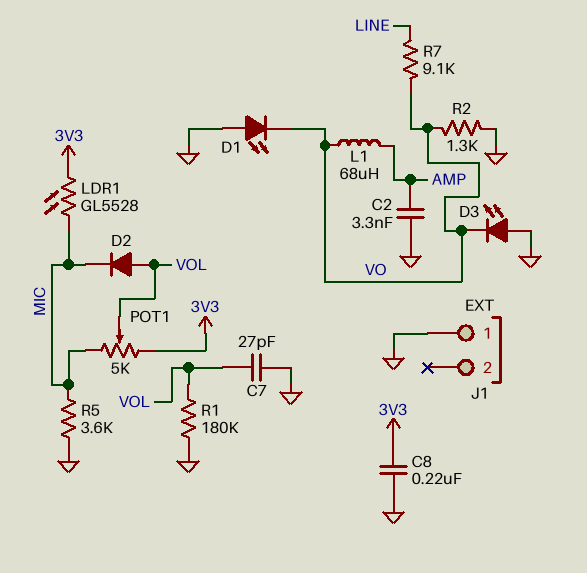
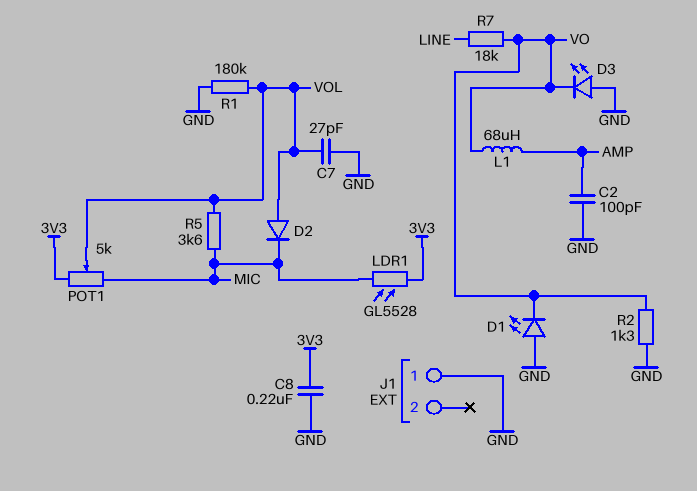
C2: 3.3nF (AMP, GND) -> 100pF (AMP, GND)
R5: 3.6k (GND, MIC) -> 3.6k (MIC, VOL)
R7: 9.1k (LINE, VO) -> 18k (LINE, VO)

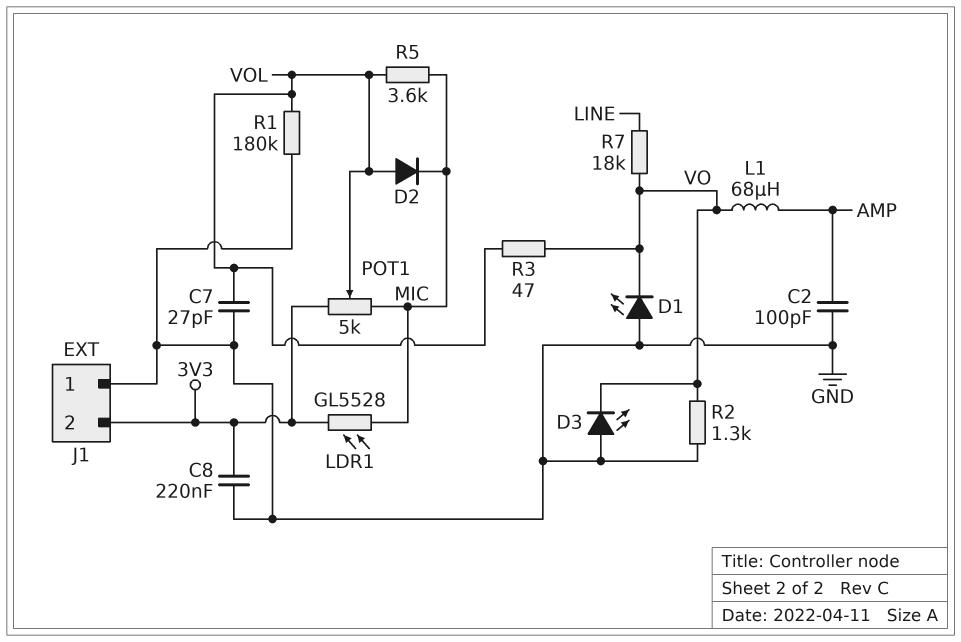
J1 pin 2: none -> 3V3
R3: none -> 47 (VO, VOL)

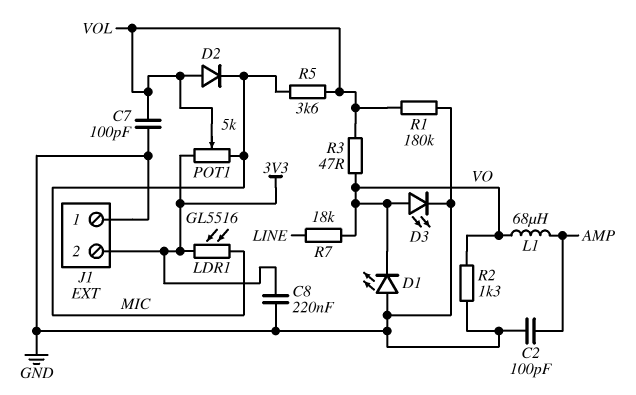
C7: 27pF (GND, VOL) -> 100pF (GND, VOL)
D3: LED (A GND, K VO) -> LED (A VO, K GND)
LDR1: GL5528 (3V3, MIC) -> GL5516 (3V3, MIC)

